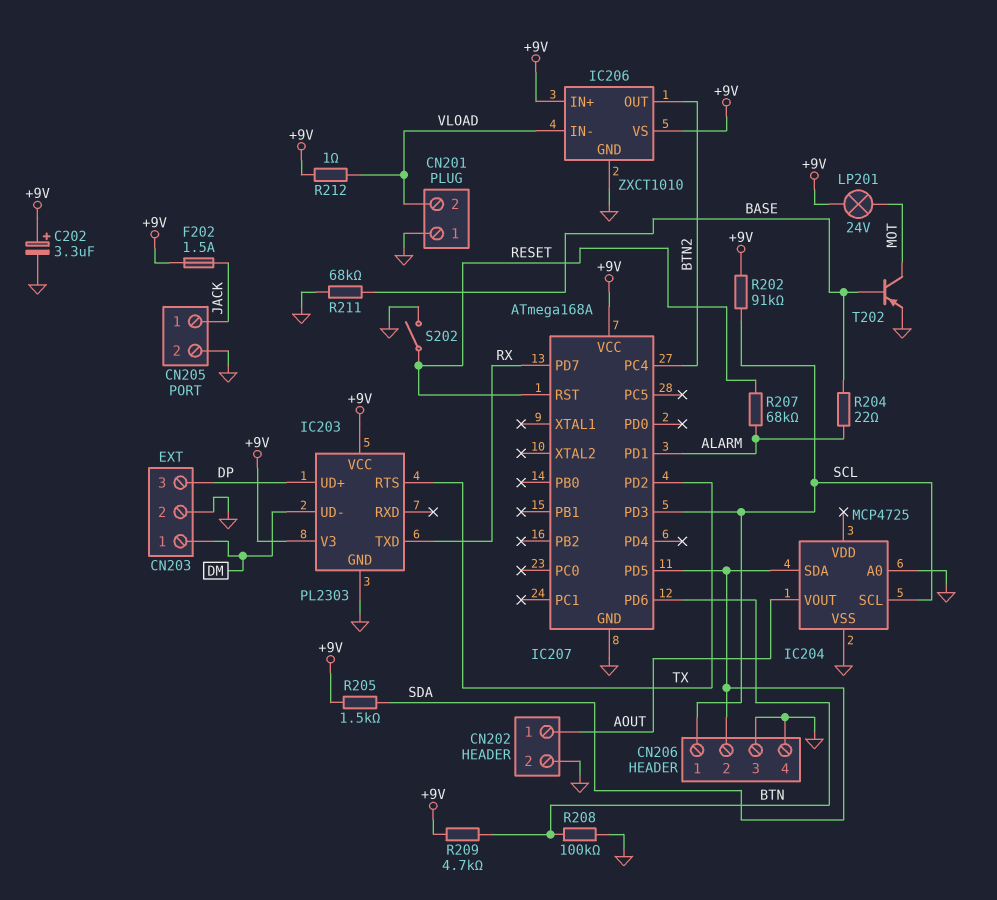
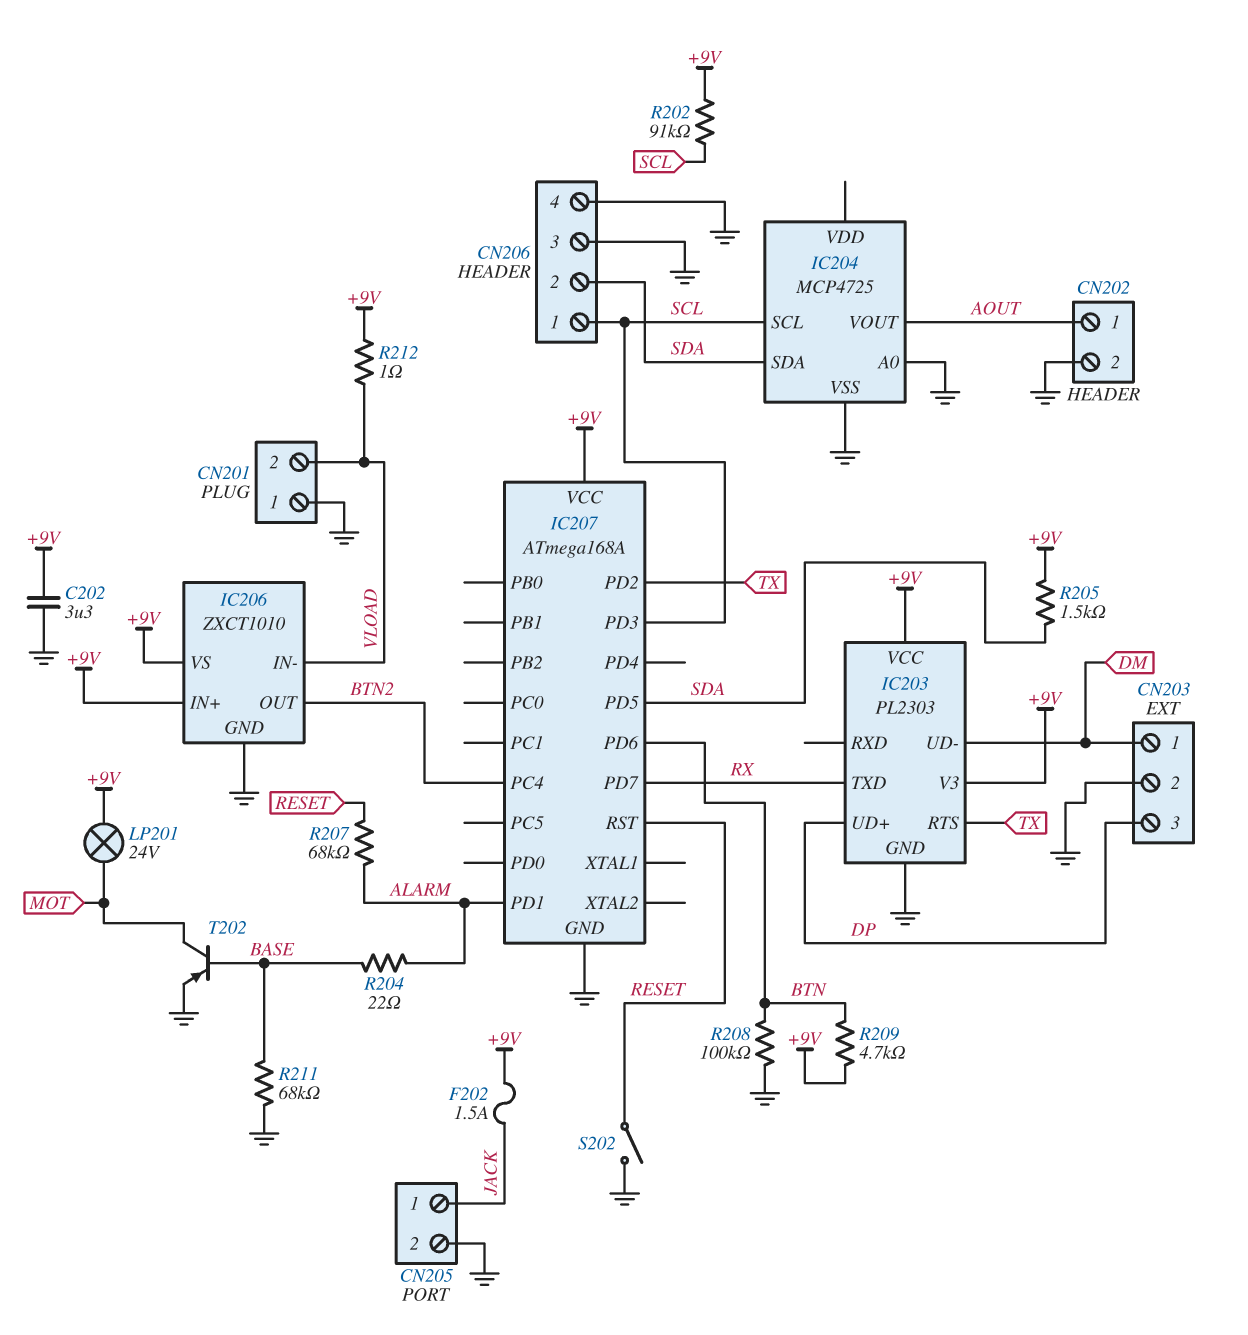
C202: 3.3uF (plus +9V, minus GND) -> 3.3uF (+9V, GND)

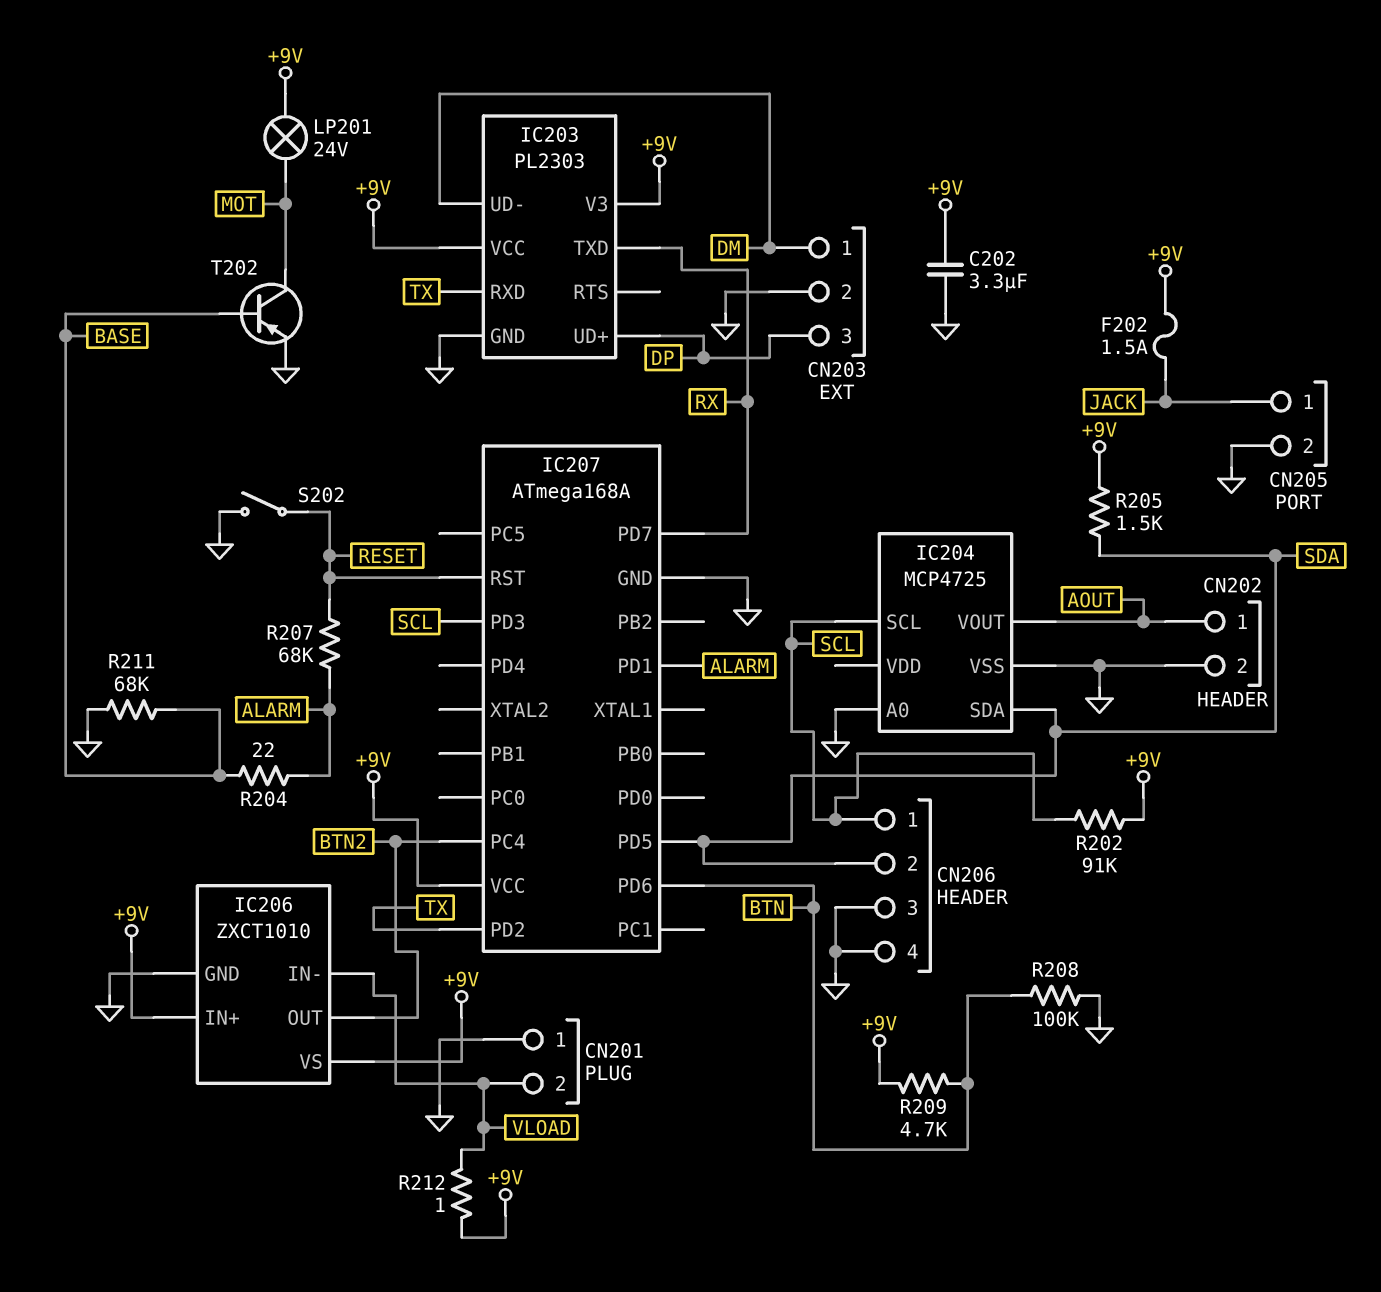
IC203 pin RTS: TX -> none
IC203 pin RXD: none -> TX

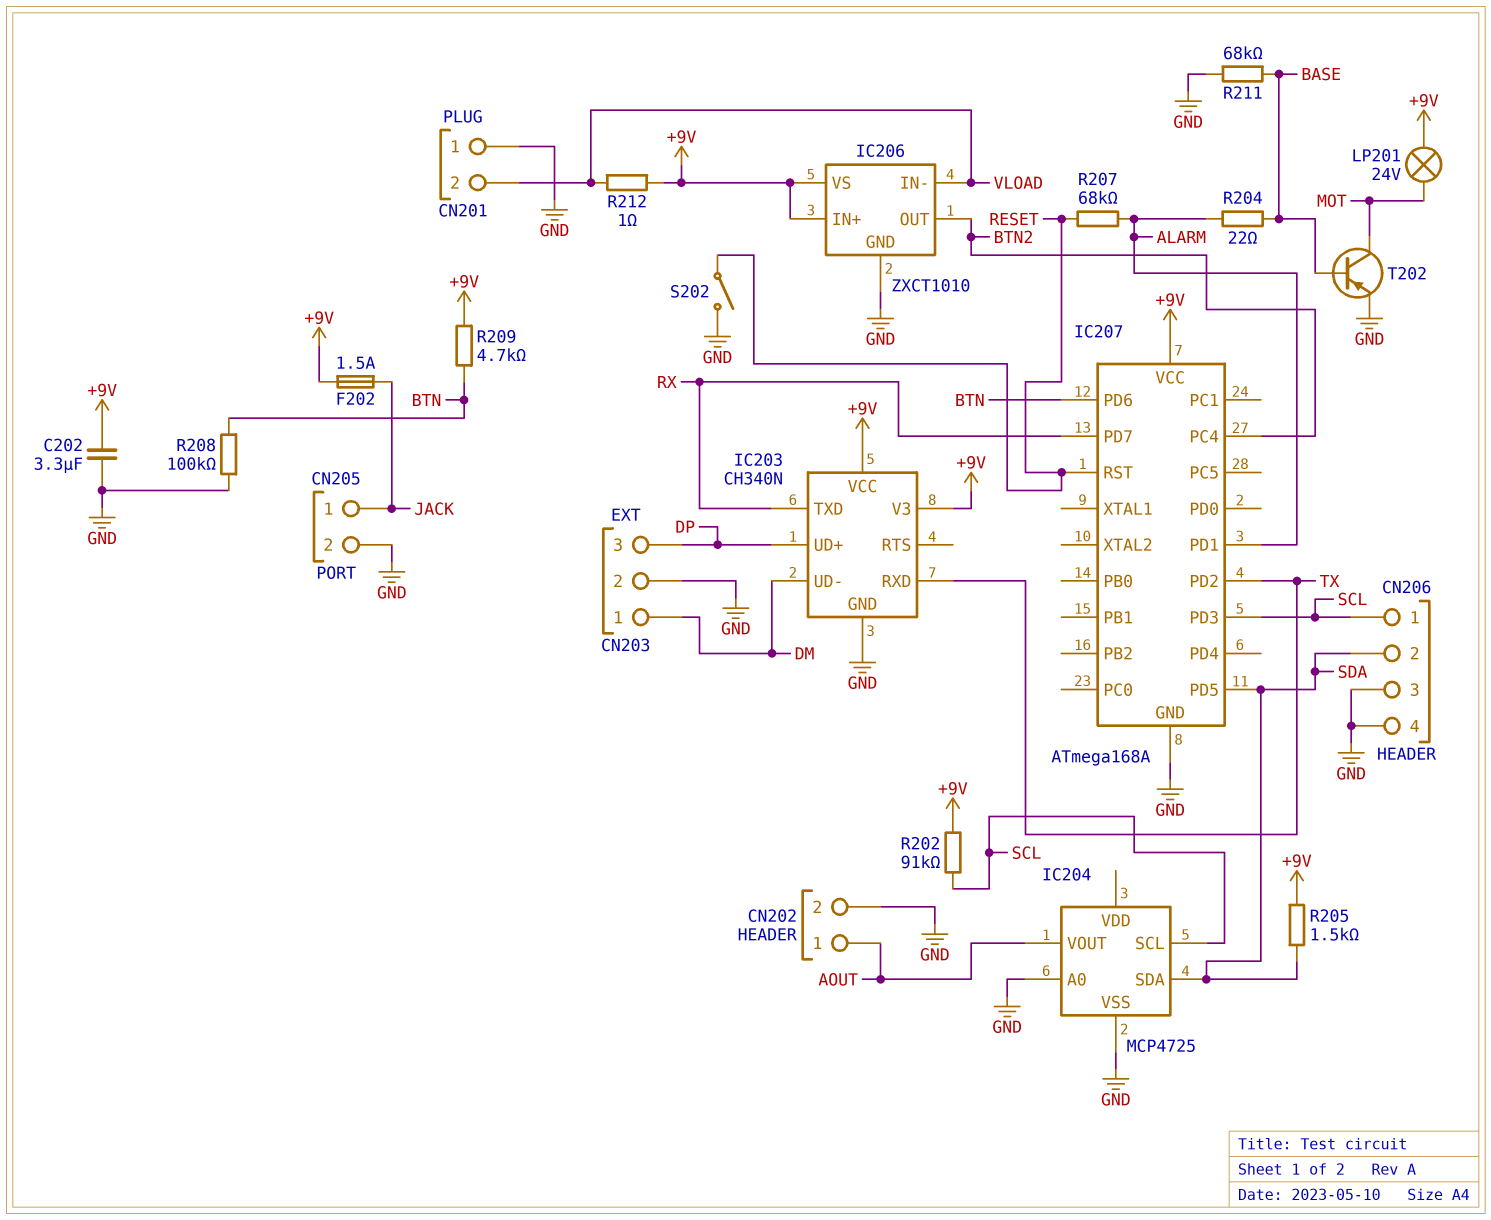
IC203: PL2303 -> CH340N

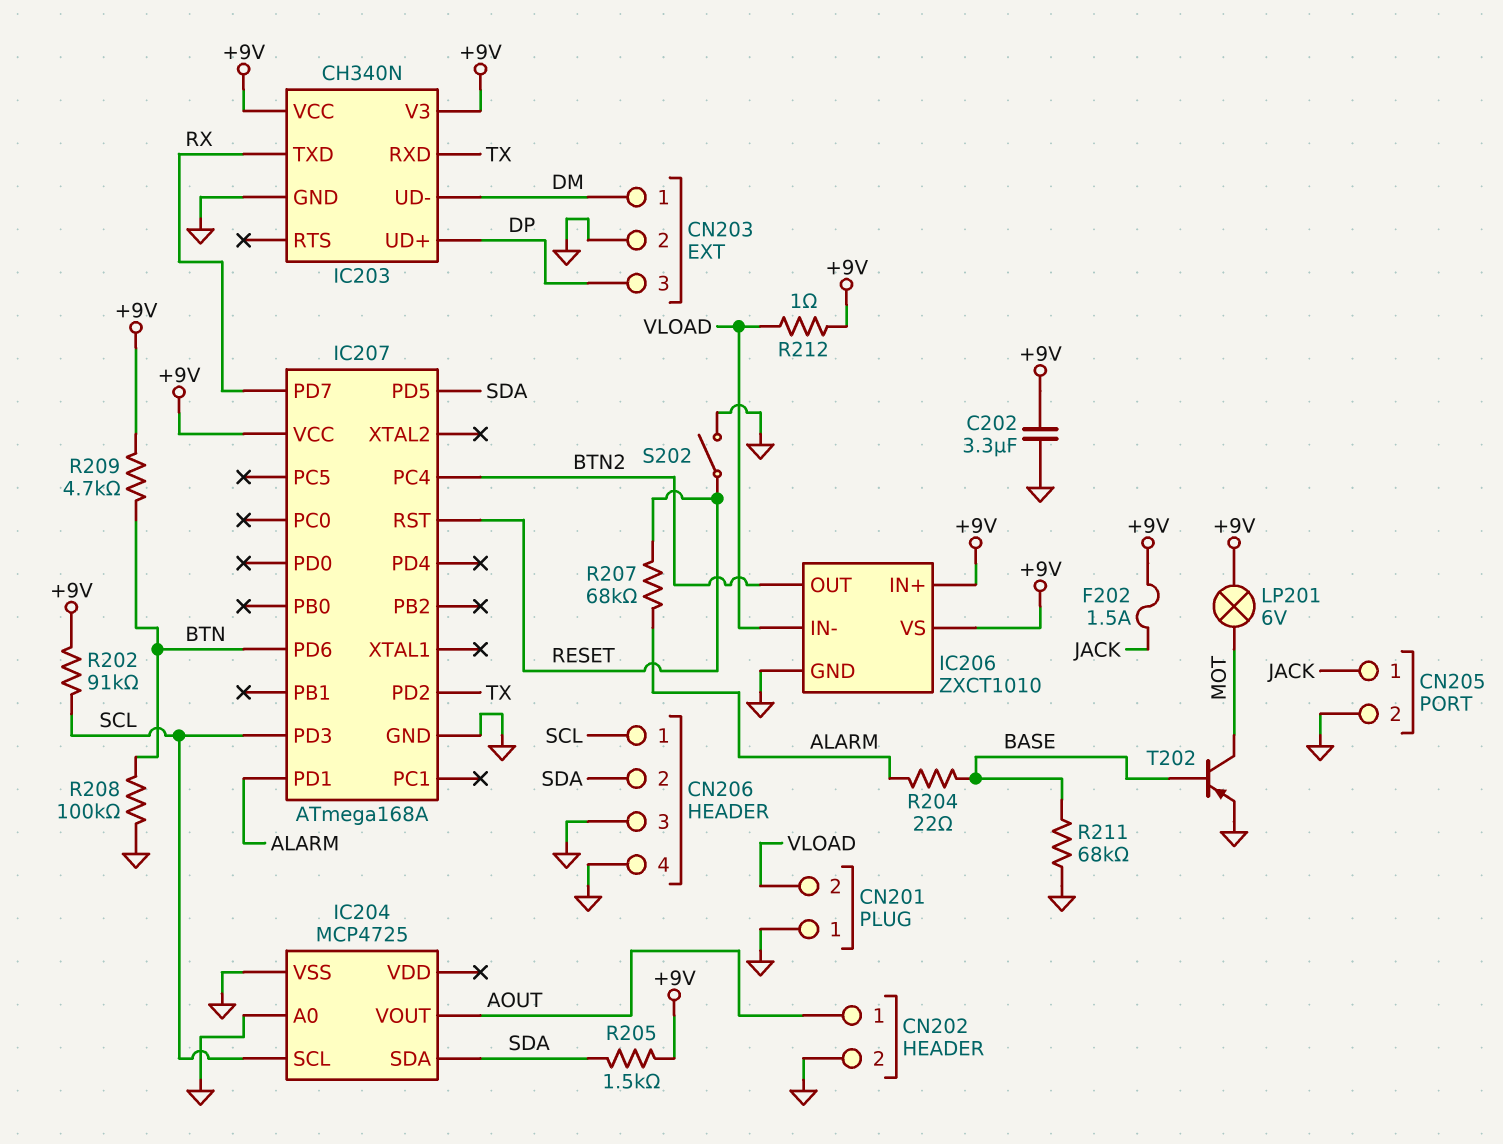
LP201: lamp 24V (+9V, MOT) -> lamp 6V (+9V, MOT)

